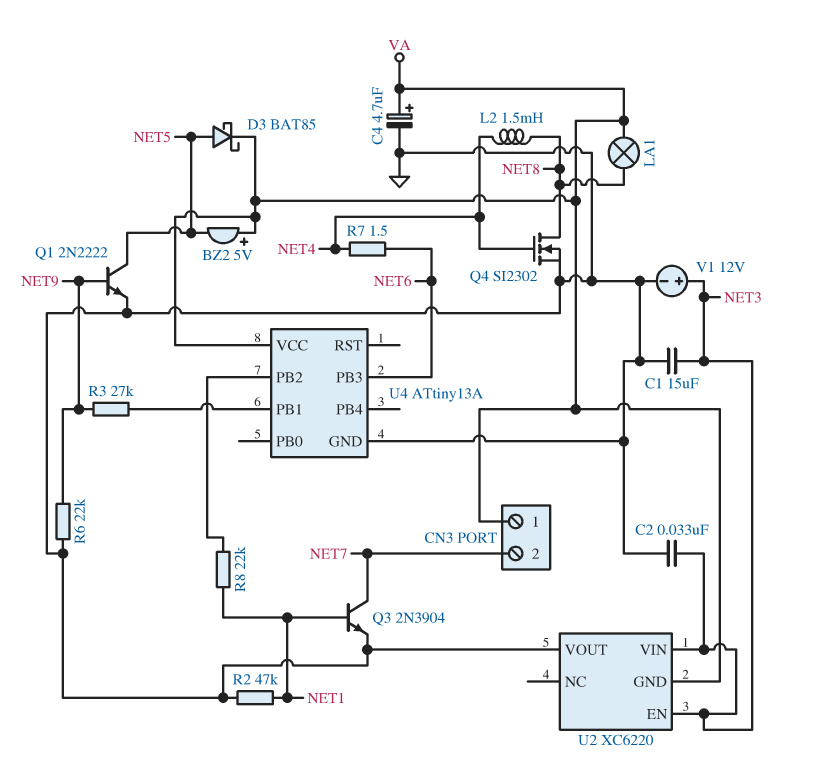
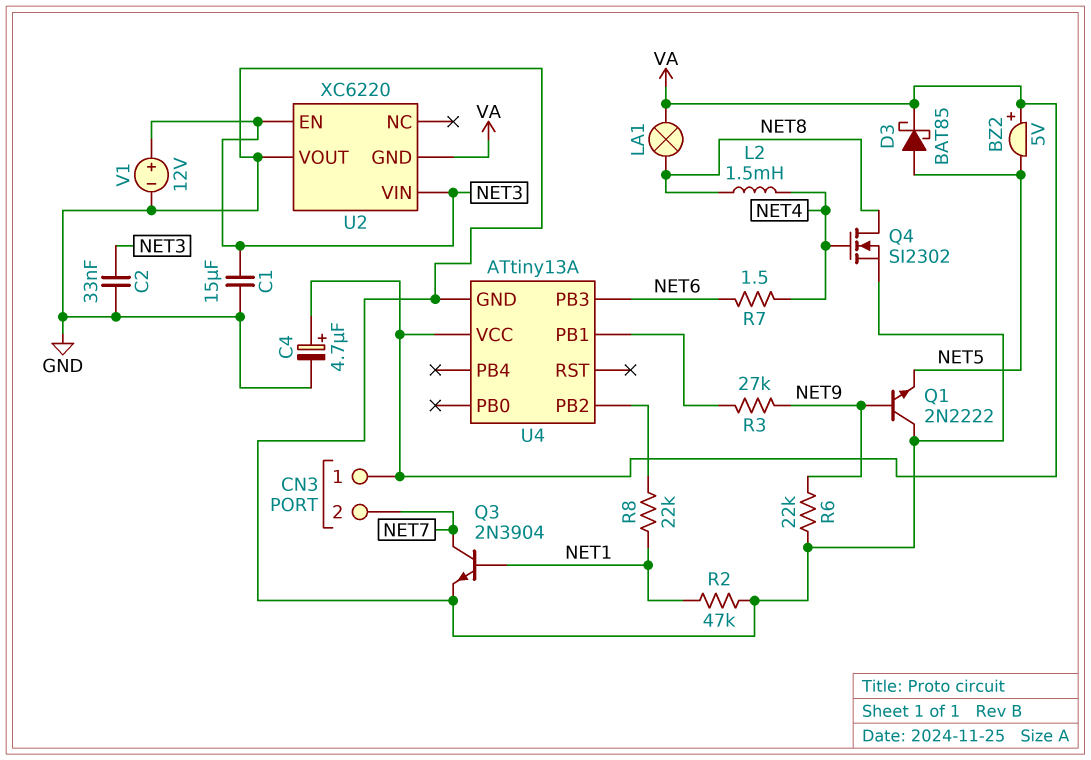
Q1: NPN 2N2222 (B NET9, C NET5, E GND) -> NPN 2N2222 (B NET9, C GND, E NET5)

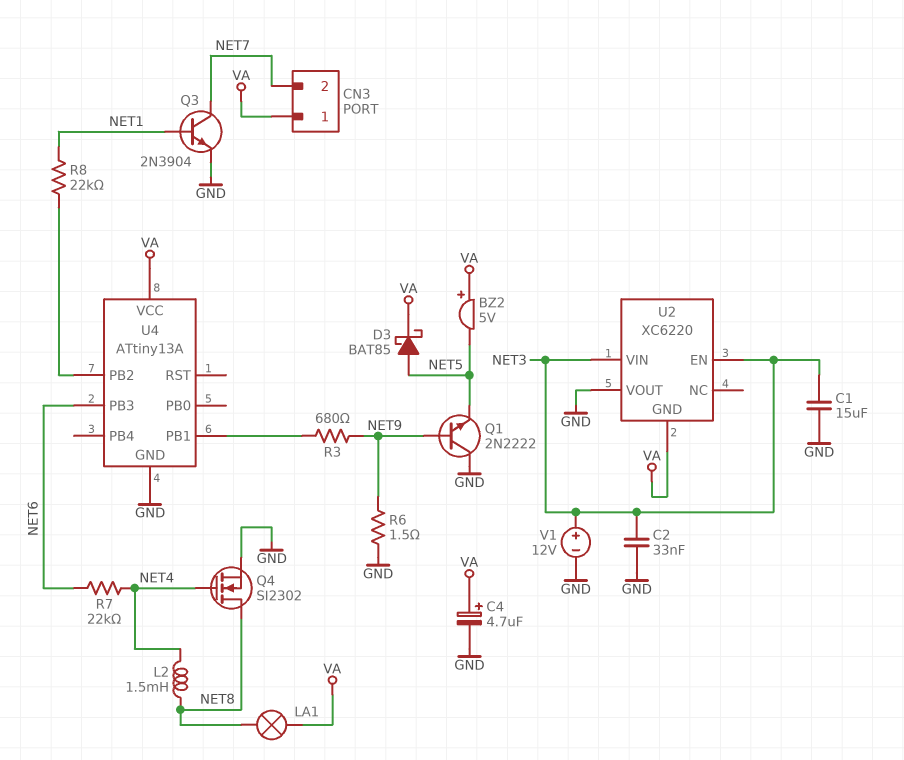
R2: 47k (GND, NET1) -> none
R3: 27k (NET9, U4/PB1) -> 680 (NET9, U4/PB1)
R6: 22k (GND, NET9) -> 1.5 (GND, NET9)
R7: 1.5 (NET4, NET6) -> 22k (NET4, NET6)

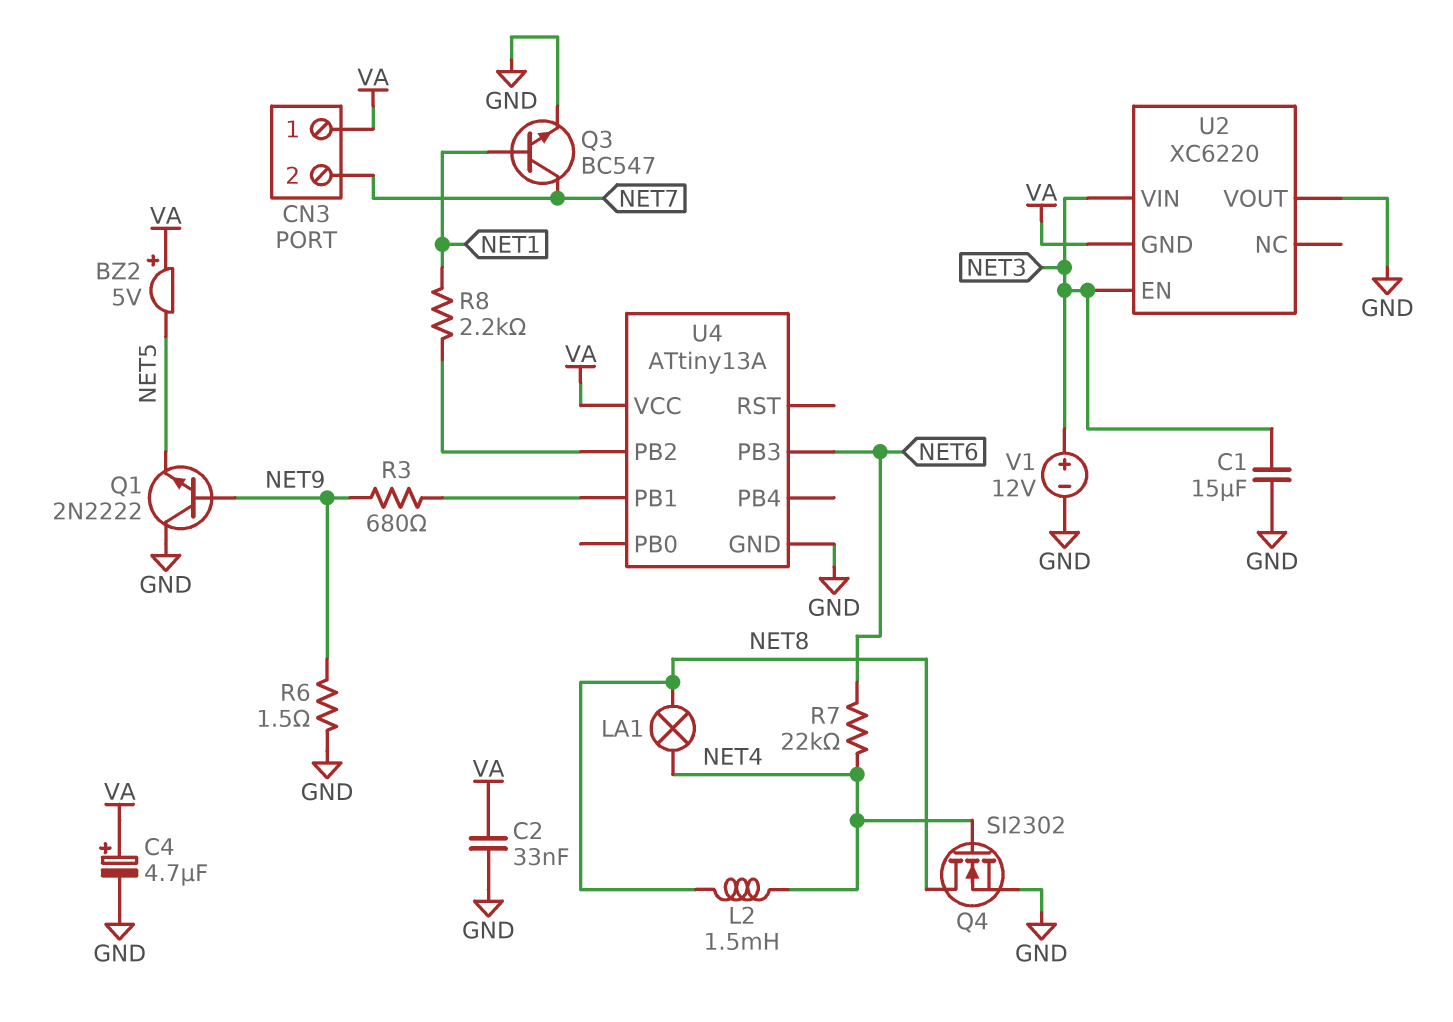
C2: 33nF (GND, NET3) -> 33nF (GND, VA)
D3: schottky BAT85 (A NET5, K VA) -> none
LA1: lamp (NET8, VA) -> lamp (NET4, NET8)
Q3: NPN 2N3904 (B NET1, C NET7, E GND) -> NPN BC547 (B NET1, C NET7, E GND)
R8: 22k (NET1, U4/PB2) -> 2.2k (NET1, U4/PB2)

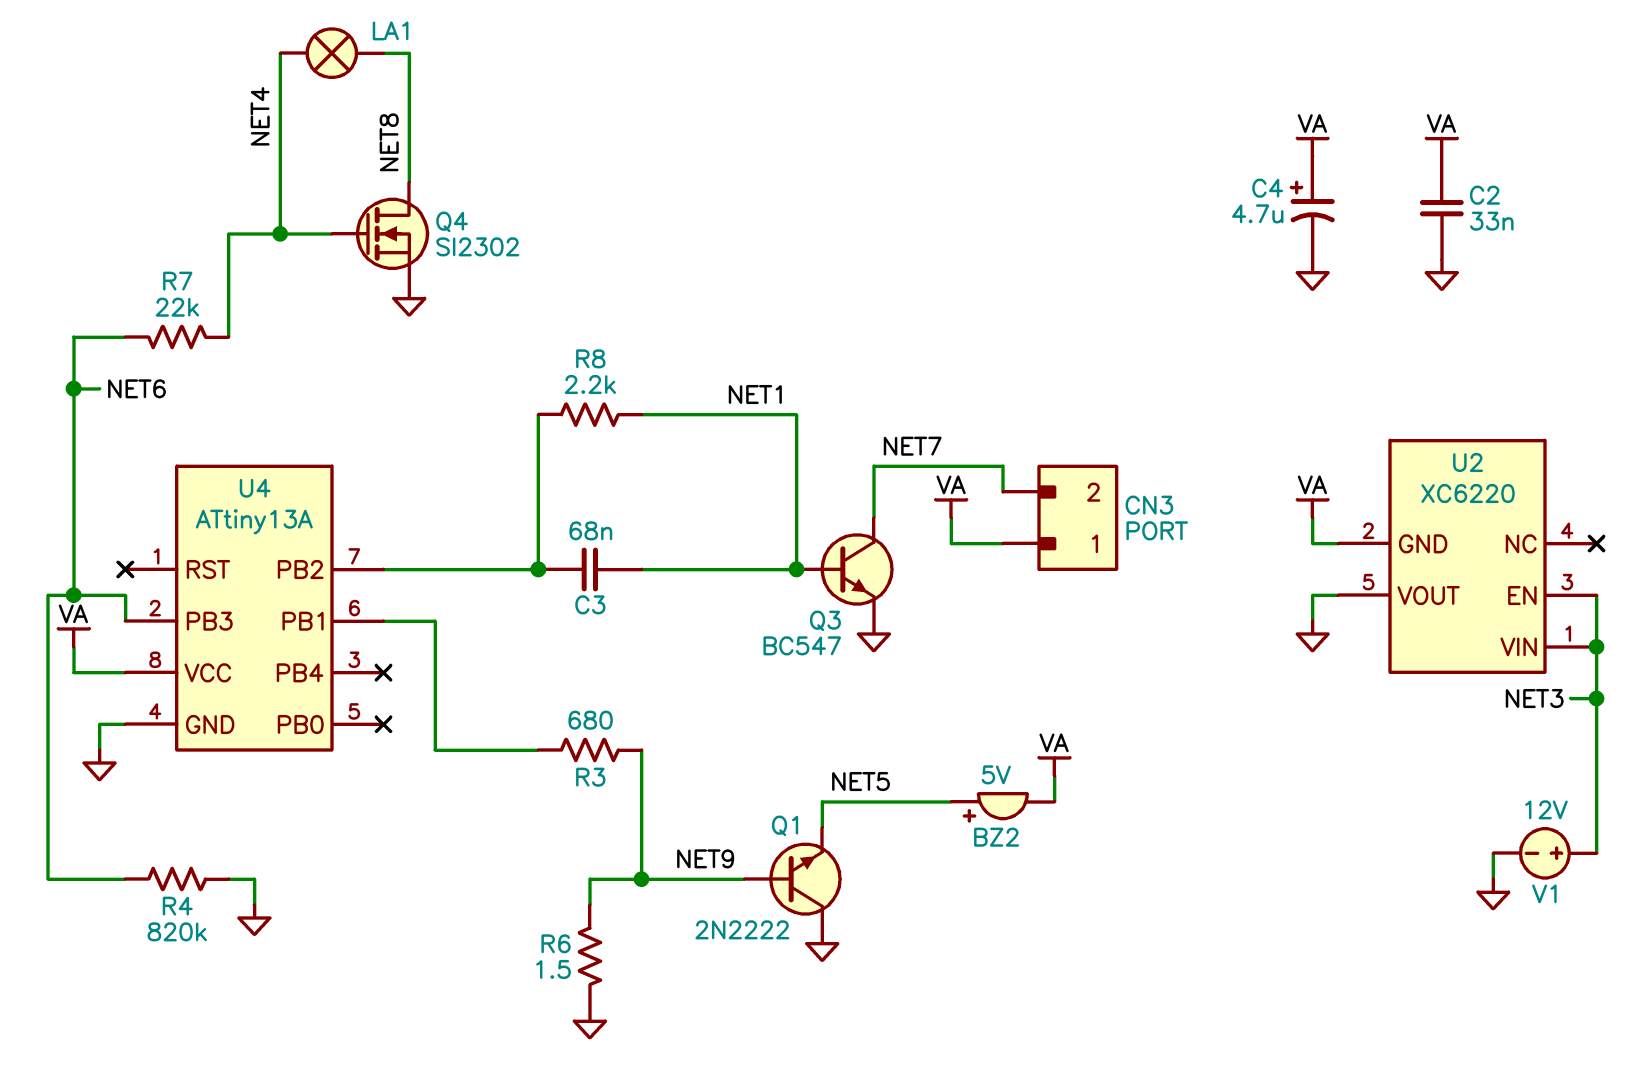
BZ2: buzzer 5V (plus VA, minus NET5) -> buzzer 5V (plus NET5, minus VA)
C1: 15uF (GND, NET3) -> none
C3: none -> 68nF (NET1, U4/PB2)
L2: 1.5mH (NET4, NET8) -> none
R4: none -> 820k (GND, NET6)

